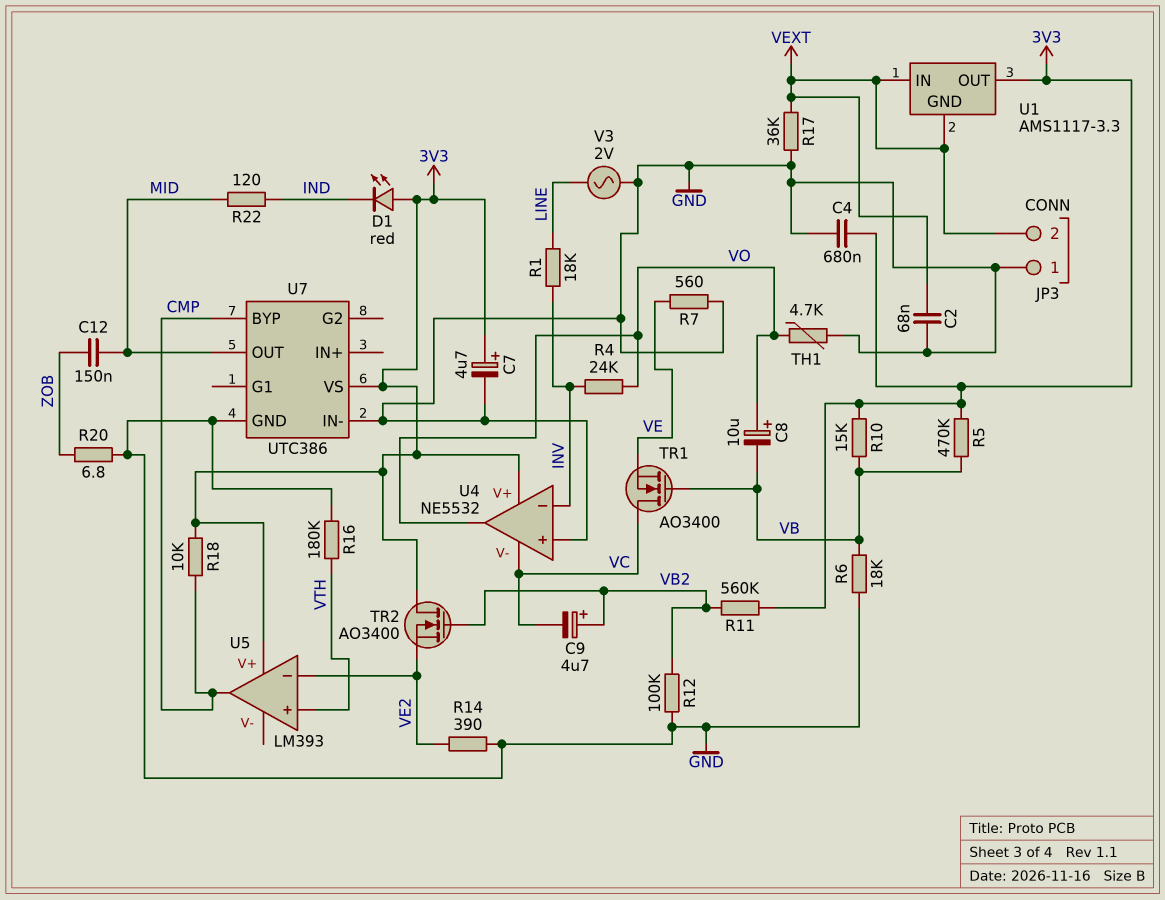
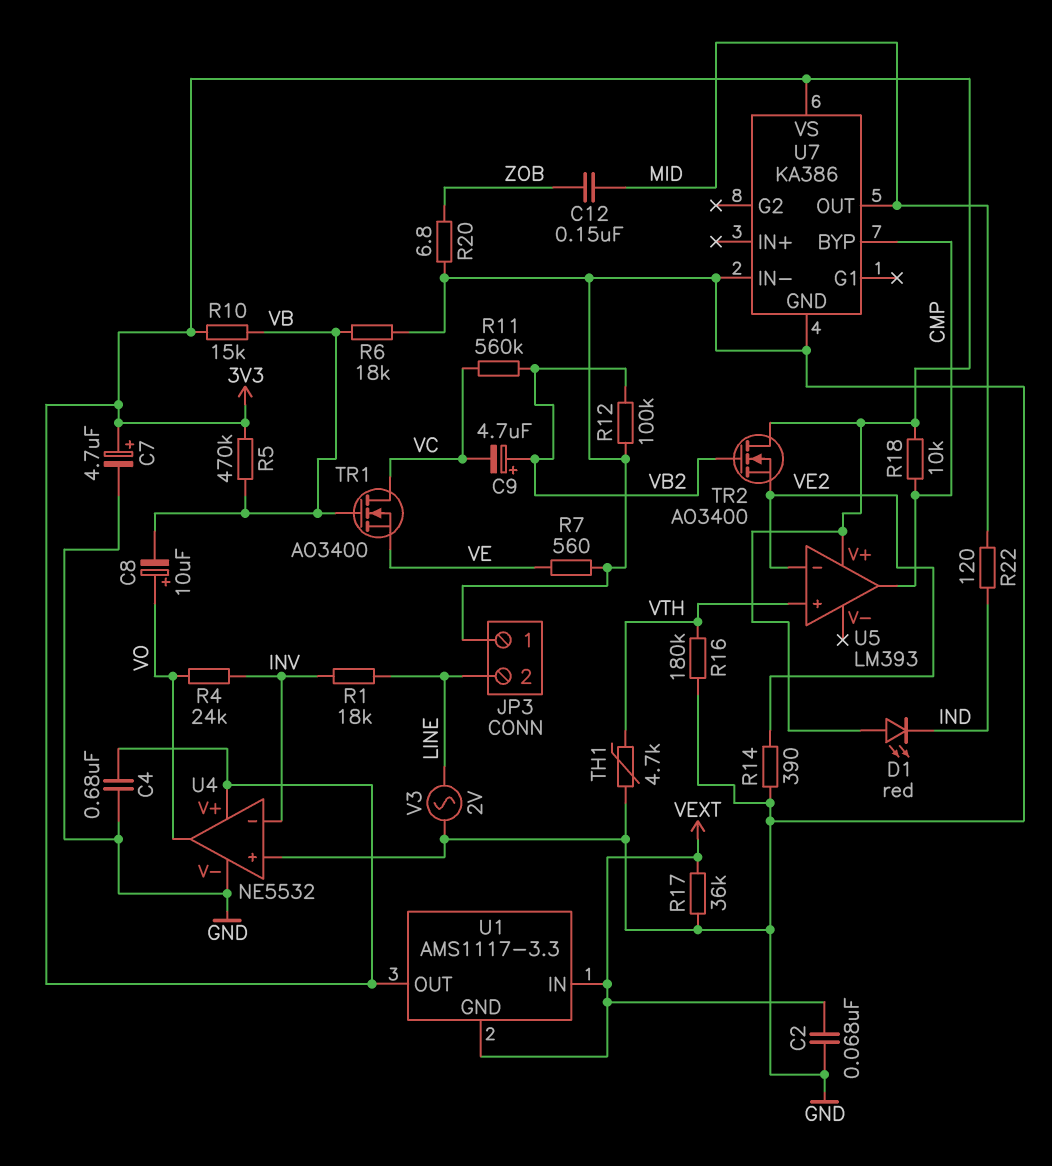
JP3 pin 2: VEXT -> LINE
R11: 560k (3V3, VB2) -> 560k (VB2, VC)
TH1: 4.7k (GND, VO) -> 4.7k (GND, VTH)
U4 pin V-: VC -> GND
U7: UTC386 -> KA386

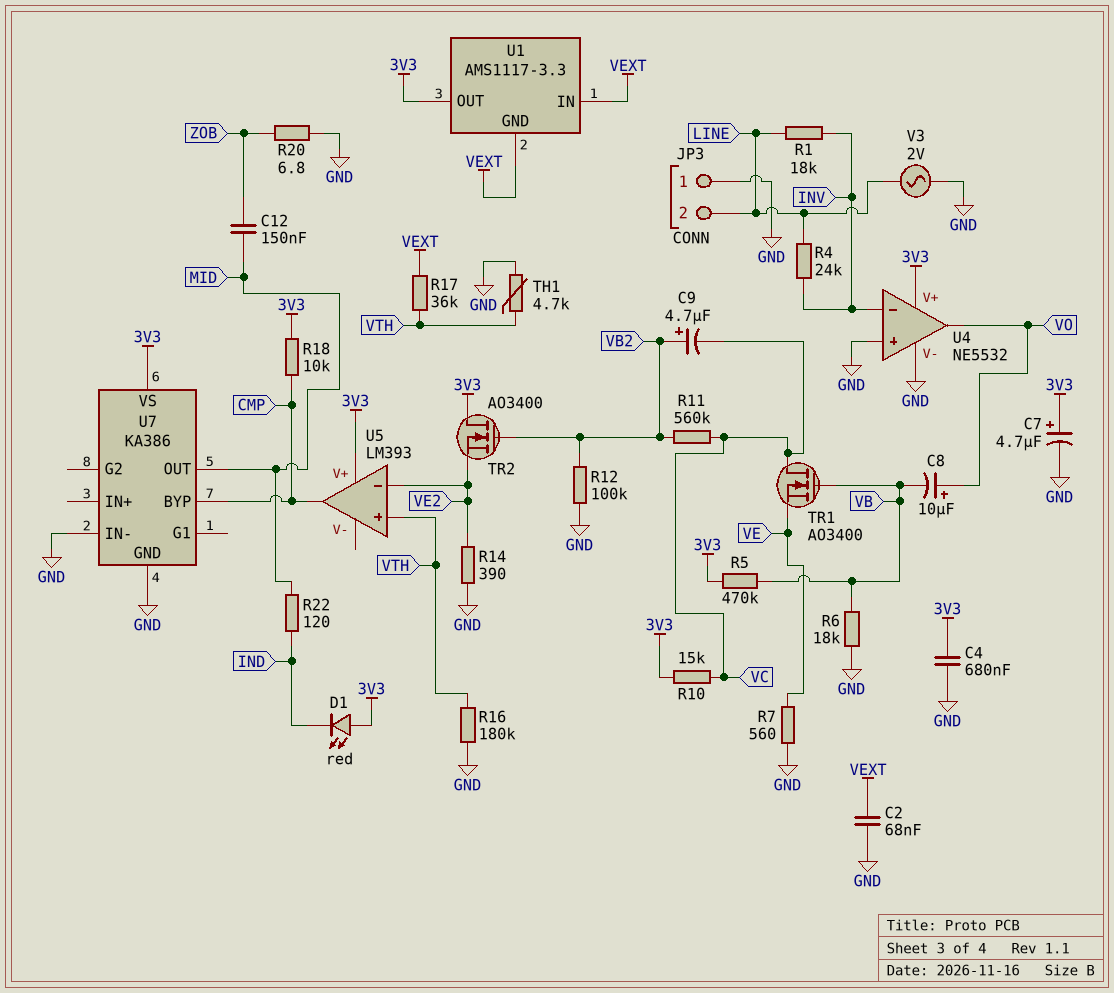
R4: 24k (INV, VO) -> 24k (INV, LINE)
R10: 15k (3V3, VB) -> 15k (3V3, VC)
R17: 36k (GND, VEXT) -> 36k (VEXT, VTH)

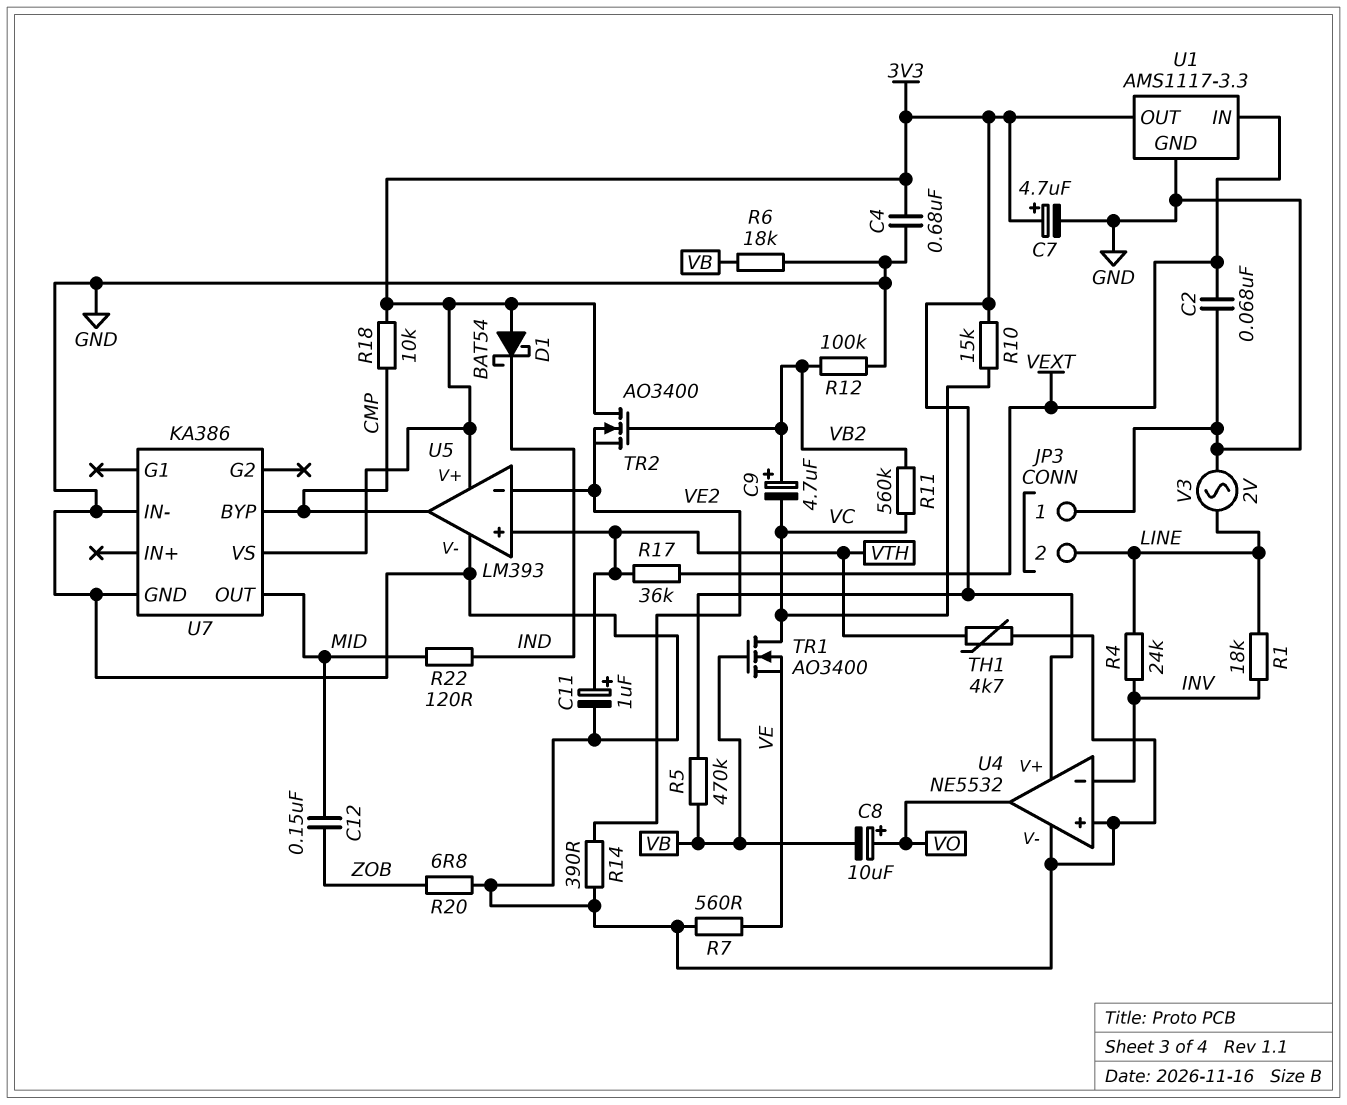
C11: none -> 1uF (plus VTH, minus GND)
D1: LED red (A 3V3, K IND) -> schottky BAT54 (A 3V3, K IND)
R16: 180k (GND, VTH) -> none
U1 pin GND: VEXT -> GND
U5 pin V-: none -> GND

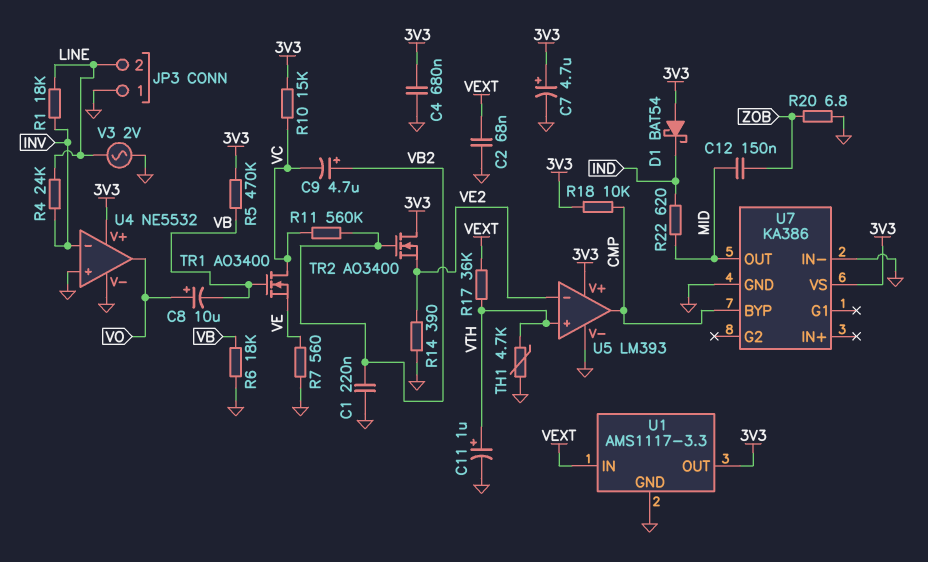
C1: none -> 220nF (GND, VB2)
R12: 100k (GND, VB2) -> none
R22: 120 (IND, MID) -> 620 (IND, MID)

